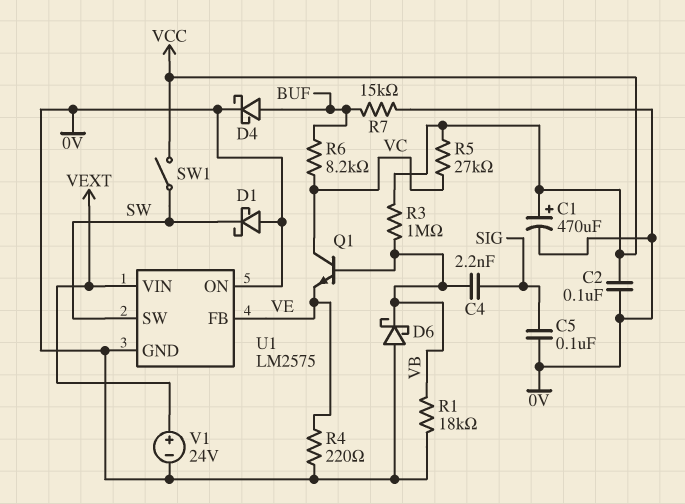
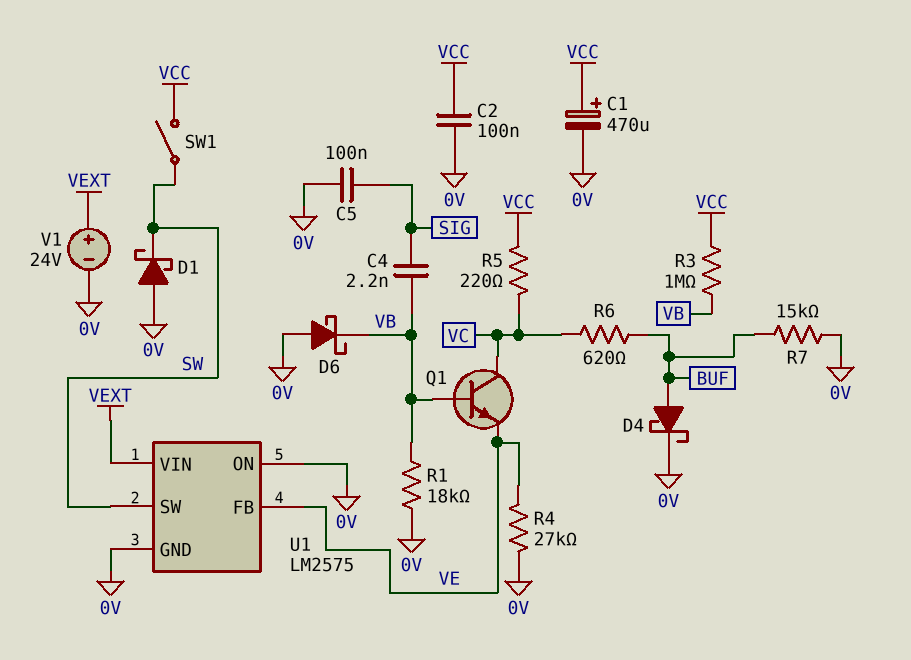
R4: 220 (0V, VE) -> 27k (0V, VE)
R5: 27k (VC, VCC) -> 220 (VC, VCC)
R6: 8.2k (BUF, VC) -> 620 (BUF, VC)

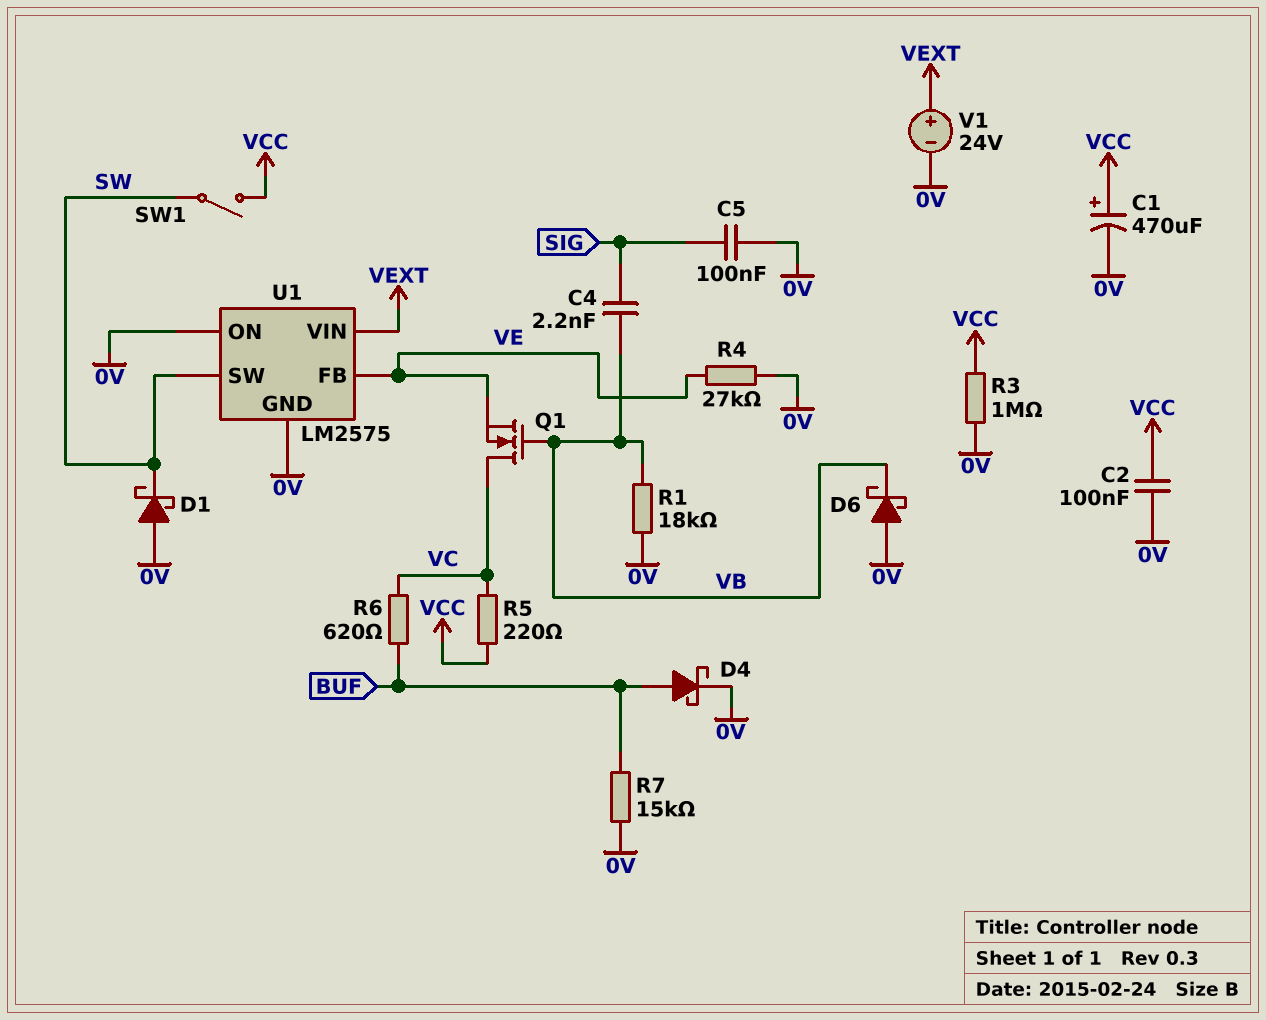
Q1: NPN (B VB, C VC, E VE) -> NMOS (G VB, D VC, S VE)
R3: 1M (VB, VCC) -> 1M (0V, VCC)

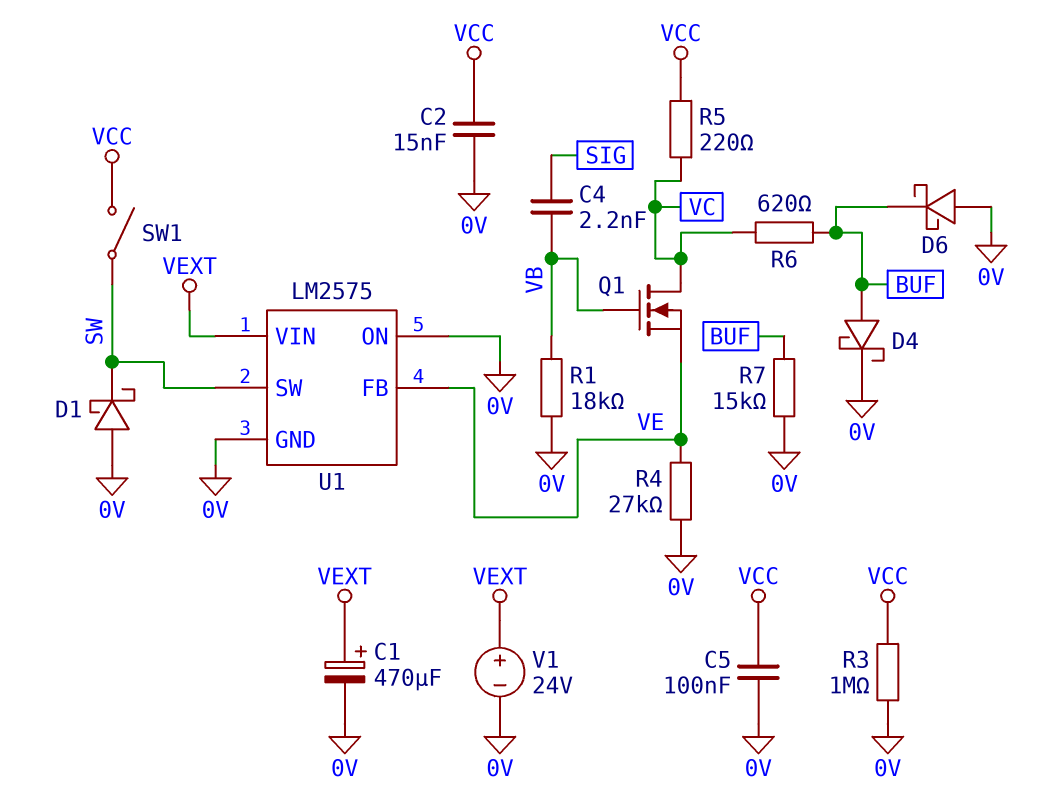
C1: 470uF (plus VCC, minus 0V) -> 470uF (plus VEXT, minus 0V)
C2: 100nF (0V, VCC) -> 15nF (0V, VCC)
C5: 100nF (0V, SIG) -> 100nF (0V, VCC)
D6: schottky (A 0V, K VB) -> schottky (A 0V, K BUF)

